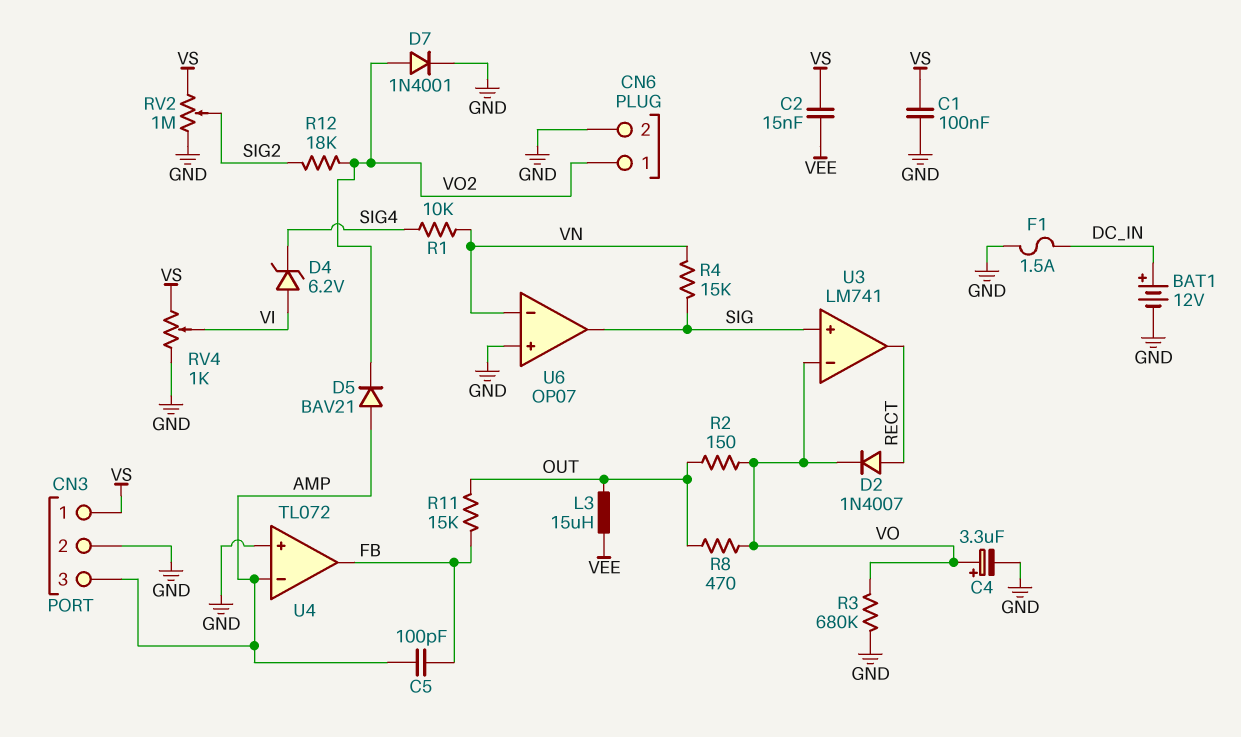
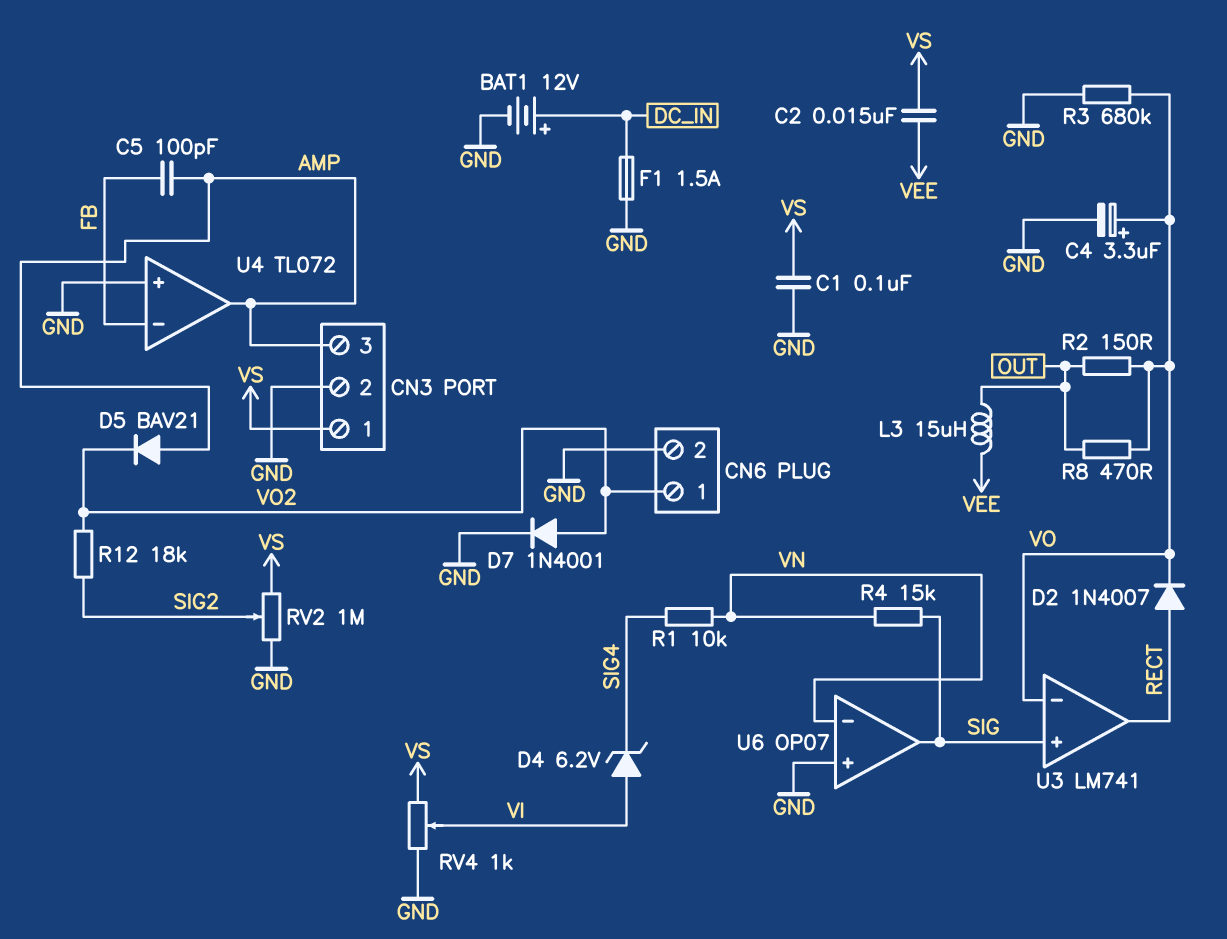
R11: 15k (FB, OUT) -> none
U4 pin in-: AMP -> FB
U4 pin out: FB -> AMP

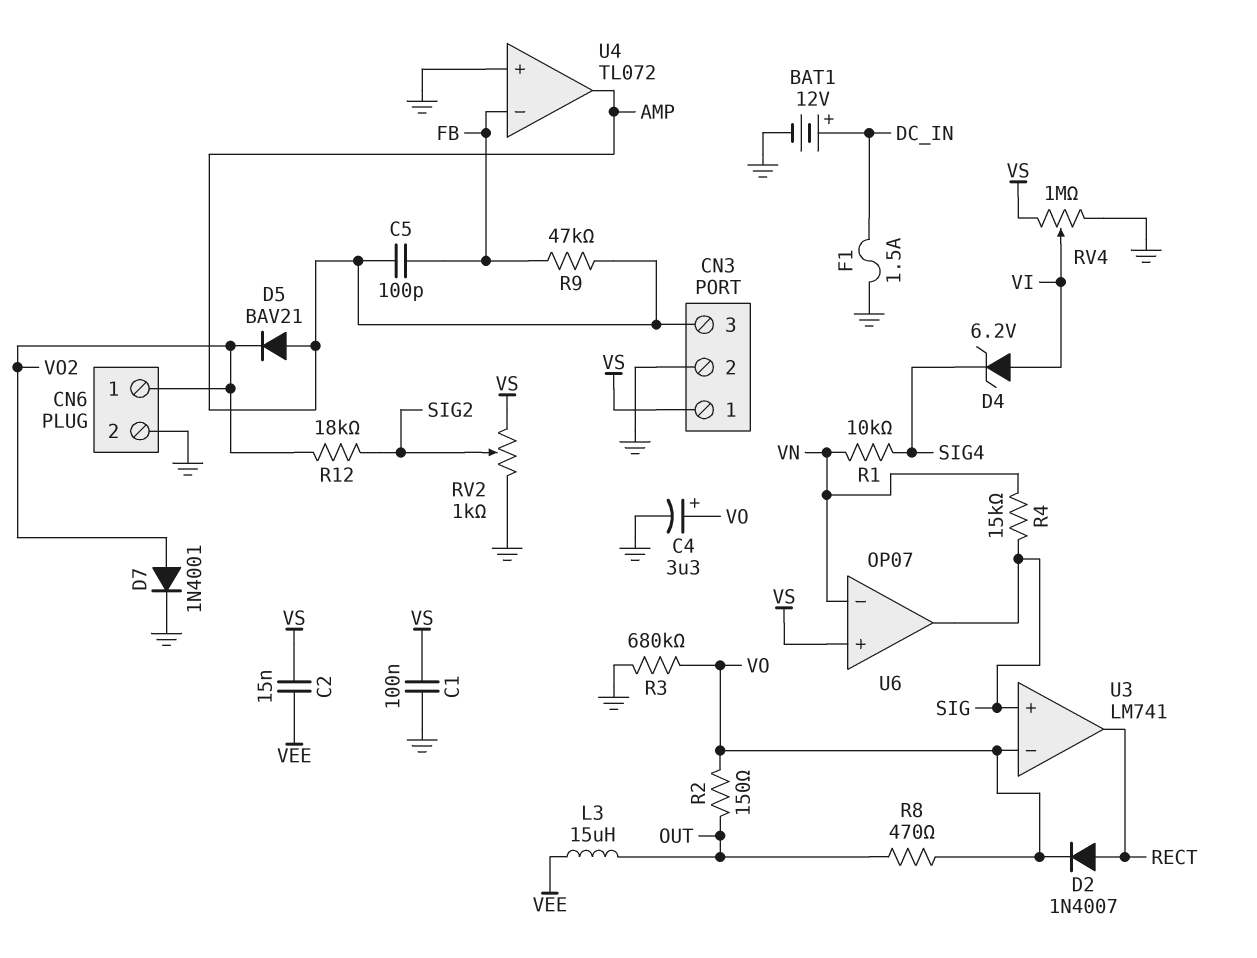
R9: none -> 47k (AMP, FB)
RV2: 1M (GND, VS, wiper SIG2) -> 1k (GND, VS, wiper SIG2)
RV4: 1k (GND, VS, wiper VI) -> 1M (GND, VS, wiper VI)
U6 pin in+: GND -> VS

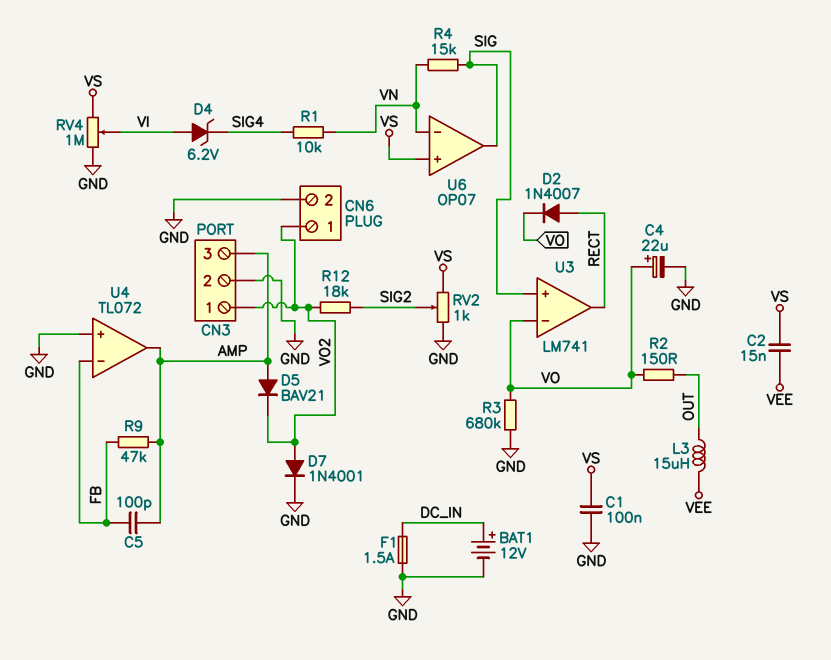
C4: 3.3uF (plus VO, minus GND) -> 22uF (plus VO, minus GND)
CN3 pin 1: VS -> VO2
R8: 470 (OUT, VO) -> none

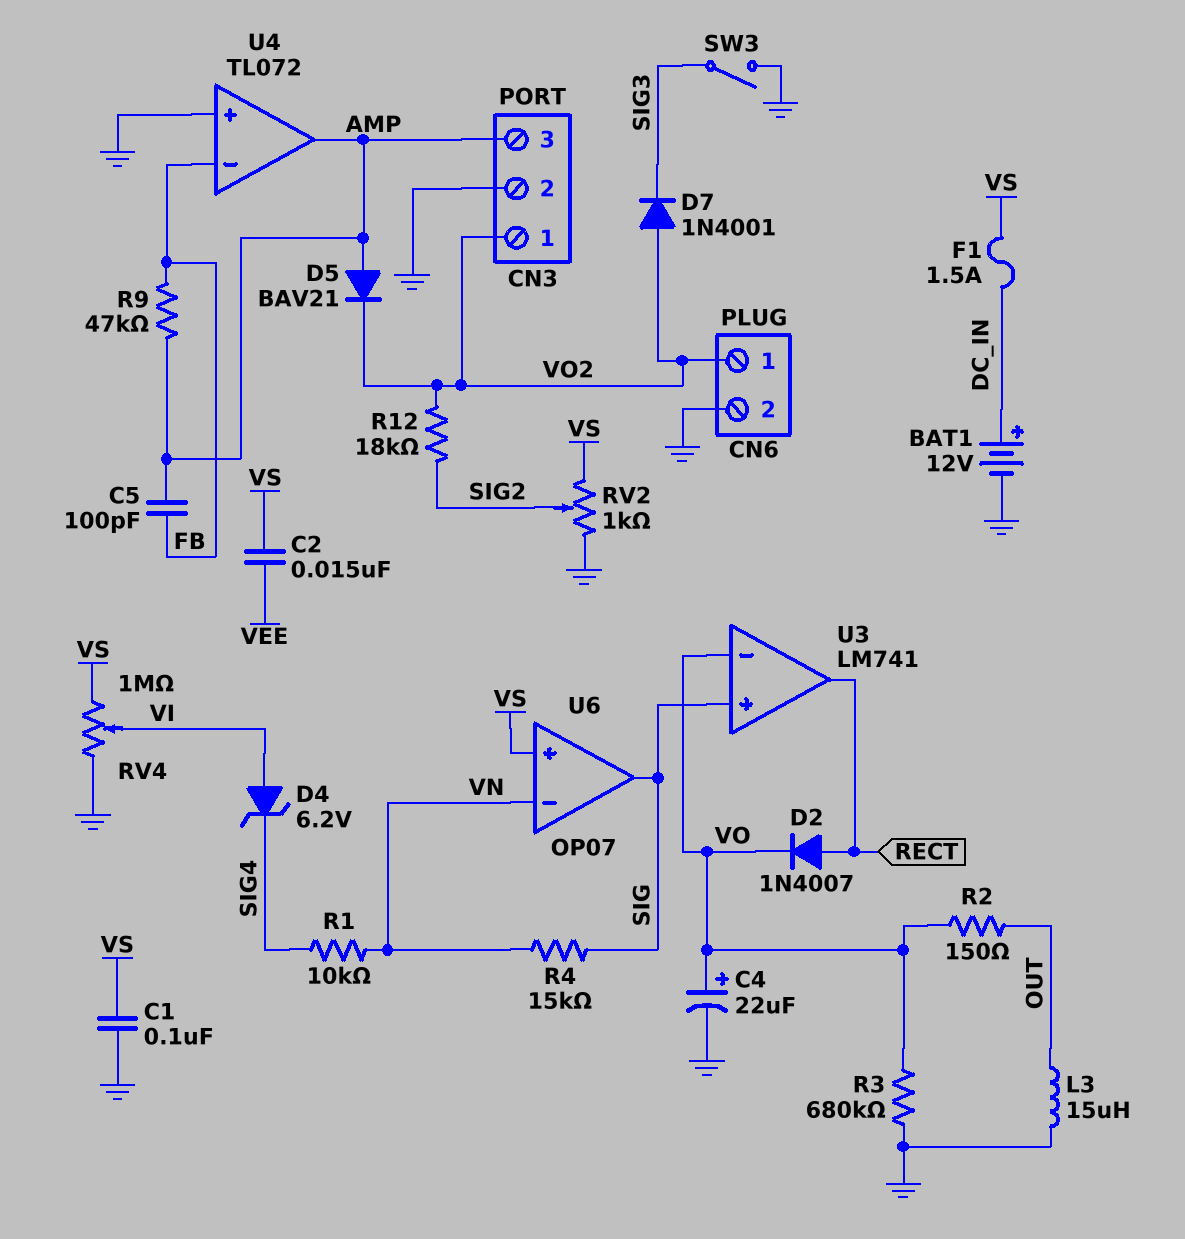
D7: diode 1N4001 (A VO2, K GND) -> diode 1N4001 (A VO2, K SIG3)
F1: 1.5A (DC_IN, GND) -> 1.5A (DC_IN, VS)
L3: 15uH (OUT, VEE) -> 15uH (GND, OUT)
SW3: none -> switch (GND, SIG3)

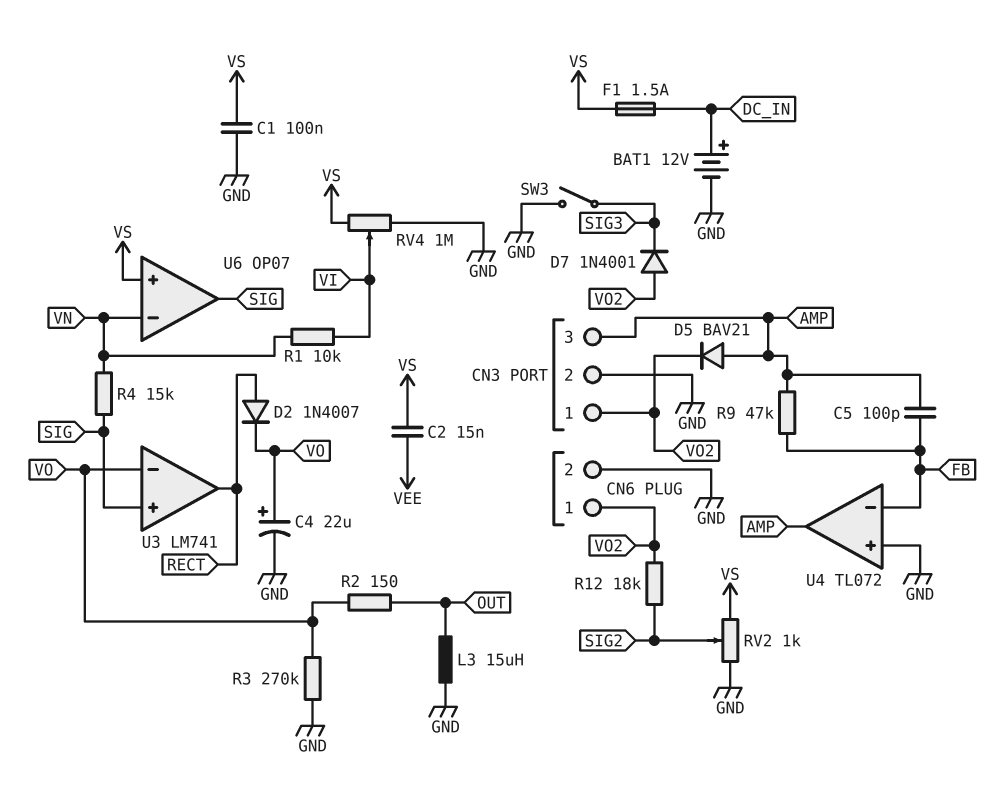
D4: zener 6.2V (A VI, K SIG4) -> none
R1: 10k (SIG4, VN) -> 10k (VI, VN)
R3: 680k (GND, VO) -> 270k (GND, VO)

